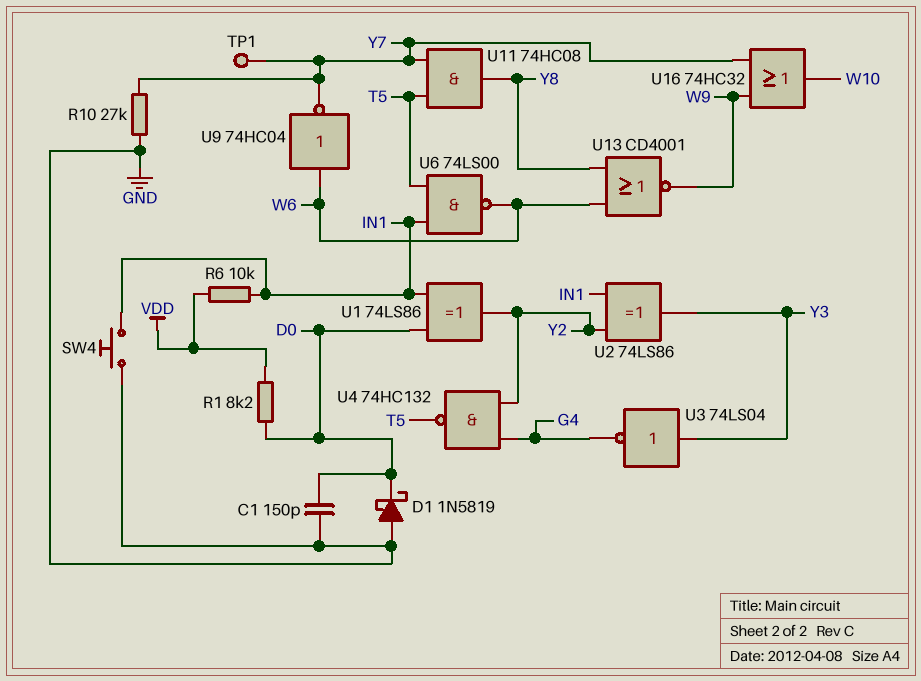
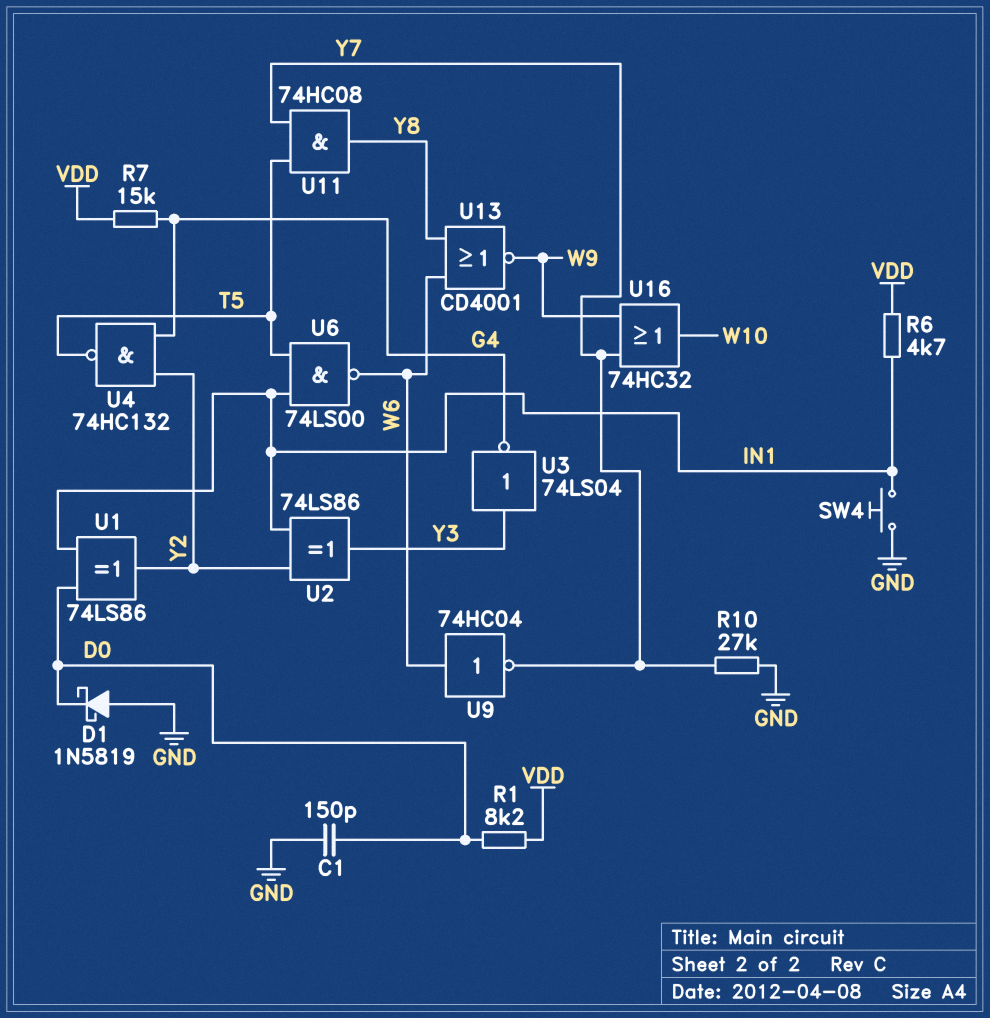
R6: 10k (IN1, VDD) -> 4.7k (IN1, VDD)
R7: none -> 15k (G4, VDD)
TP1: test point (Y7) -> none

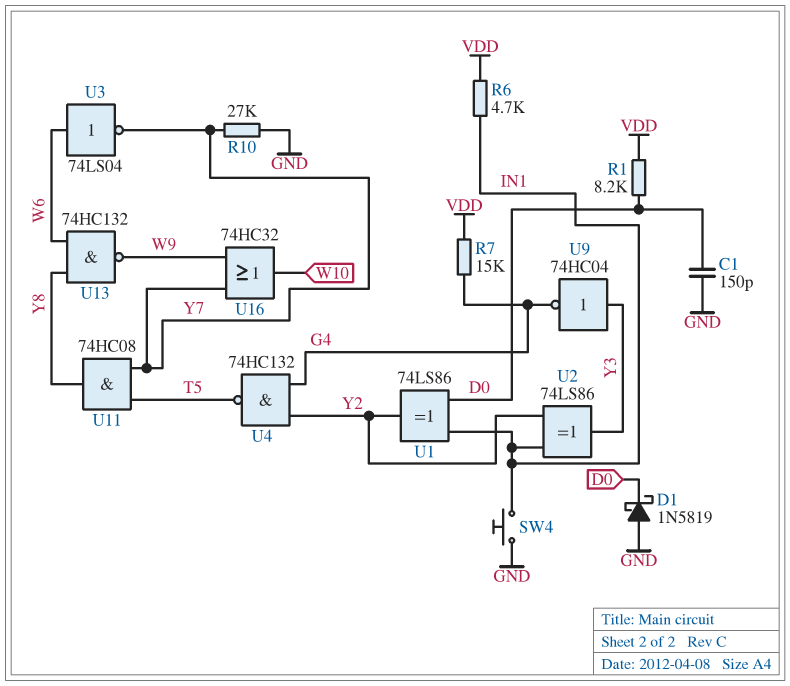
U3: NOT 74LS04 (in Y3, out G4) -> NOT 74LS04 (in W6, out Y7)
U6: NAND 74LS00 (in IN1, in T5, out W6) -> none
U9: NOT 74HC04 (in W6, out Y7) -> NOT 74HC04 (in Y3, out G4)
U13: NOR CD4001 (in W6, in Y8, out W9) -> NAND 74HC132 (in W6, in Y8, out W9)

